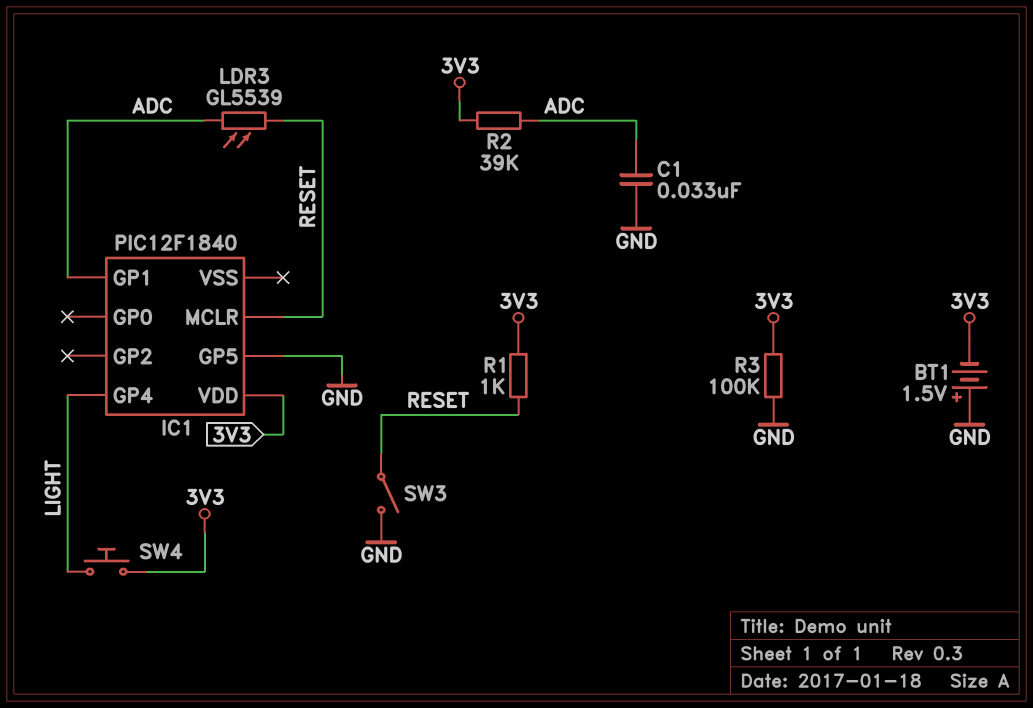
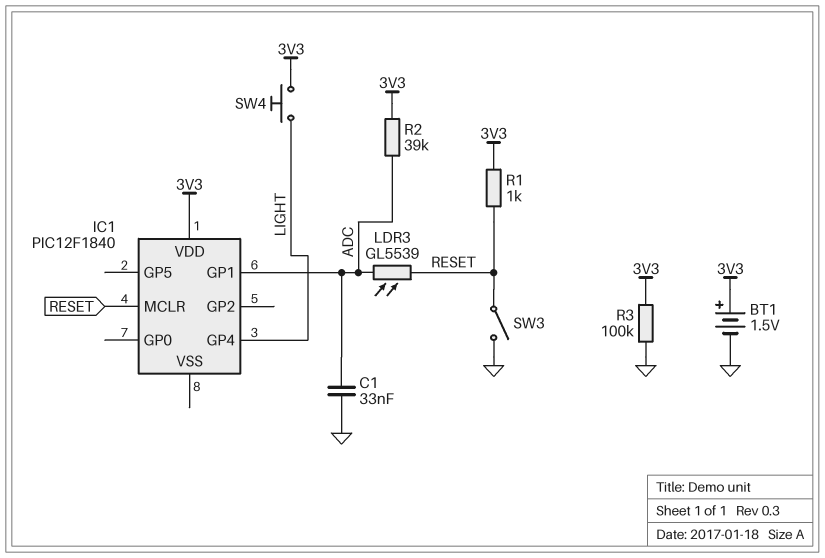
BT1: 1.5V (plus GND, minus 3V3) -> 1.5V (plus 3V3, minus GND)
IC1 pin GP5: GND -> none

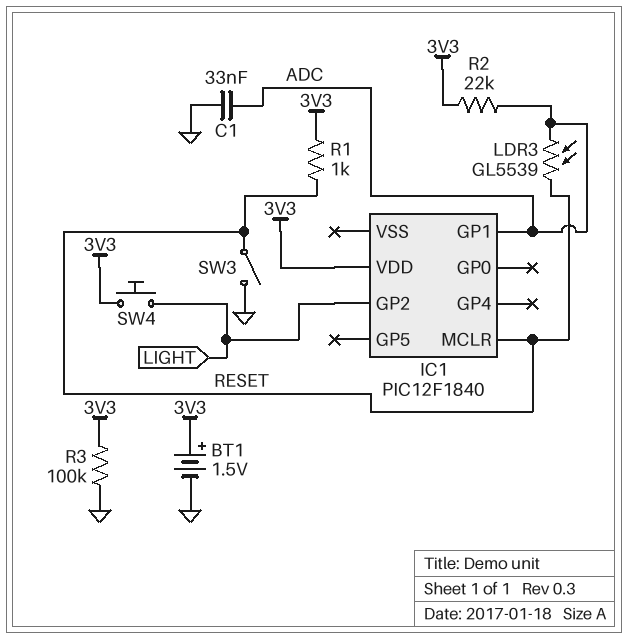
IC1 pin GP2: none -> LIGHT
IC1 pin GP4: LIGHT -> none
R2: 39k (3V3, ADC) -> 22k (3V3, ADC)

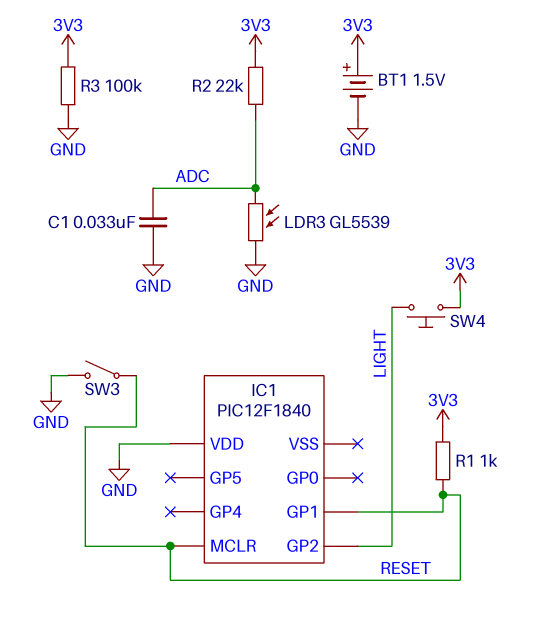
IC1 pin GP1: ADC -> RESET
IC1 pin VDD: 3V3 -> GND
LDR3: GL5539 (ADC, RESET) -> GL5539 (ADC, GND)

